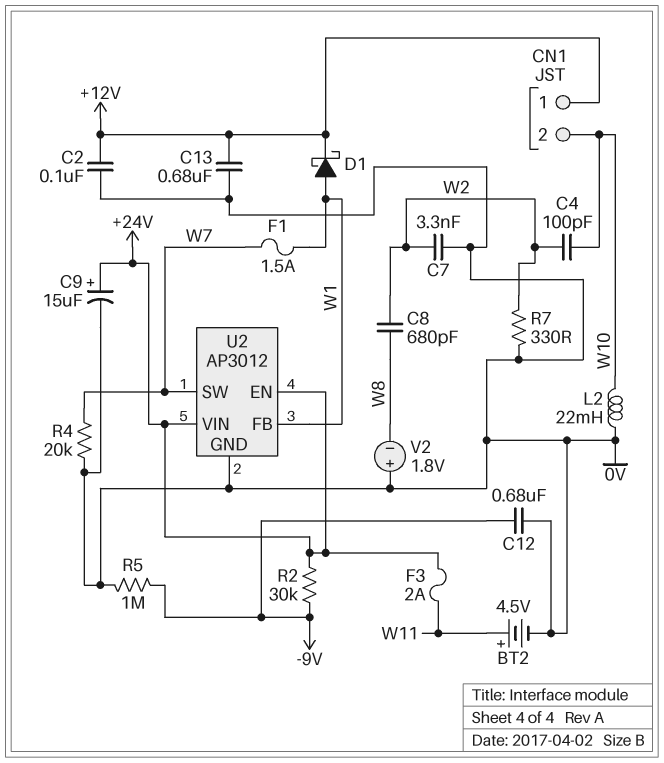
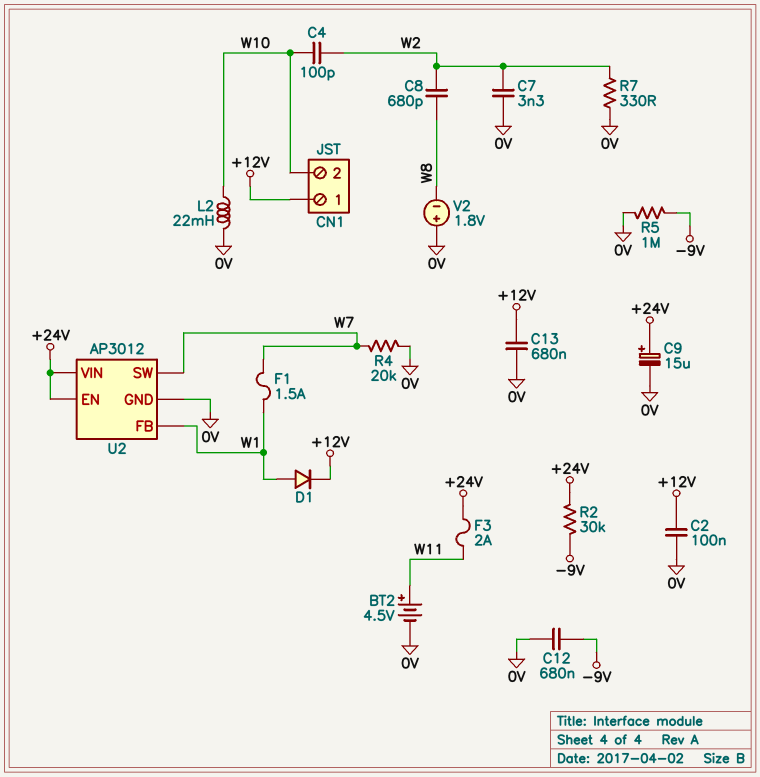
D1: schottky (A W1, K +12V) -> diode (A W1, K +12V)

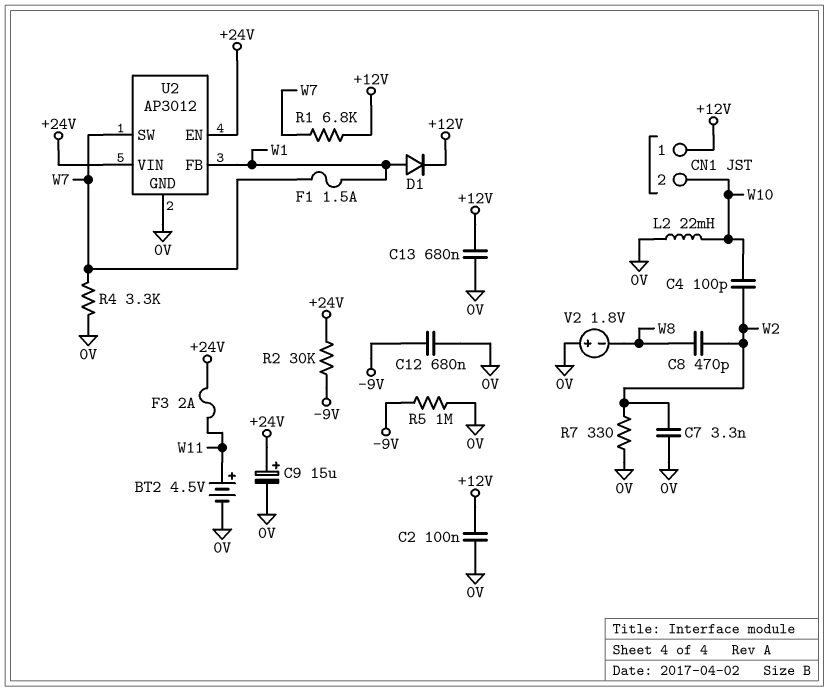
C8: 680pF (W2, W8) -> 470pF (W2, W8)
R1: none -> 6.8k (+12V, W7)
R4: 20k (0V, W7) -> 3.3k (0V, W7)

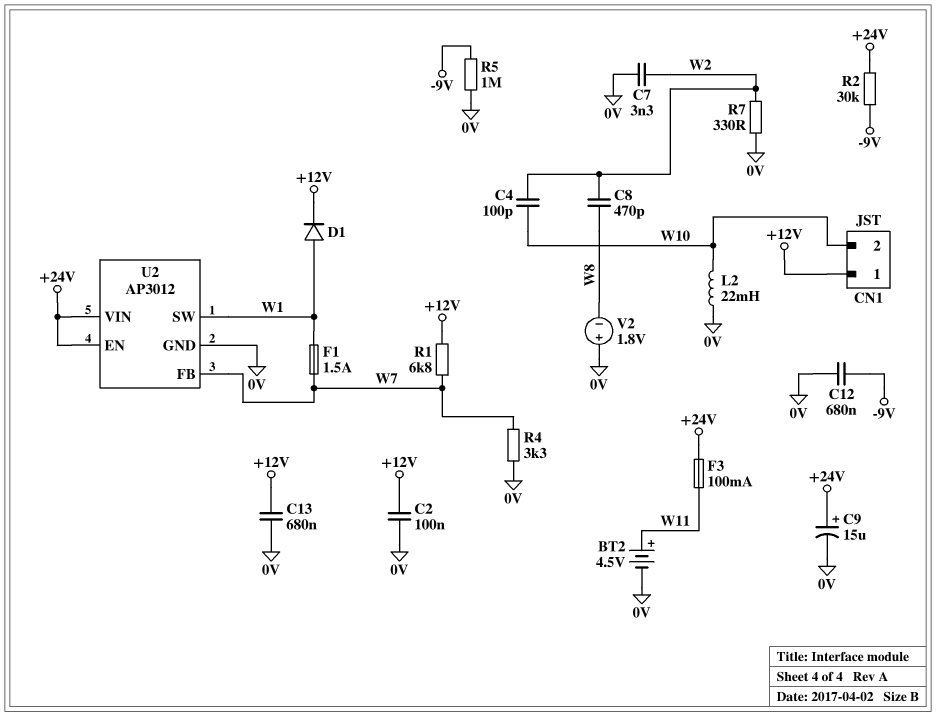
F3: 2A (+24V, W11) -> 100mA (+24V, W11)
U2 pin FB: W1 -> W7
U2 pin SW: W7 -> W1

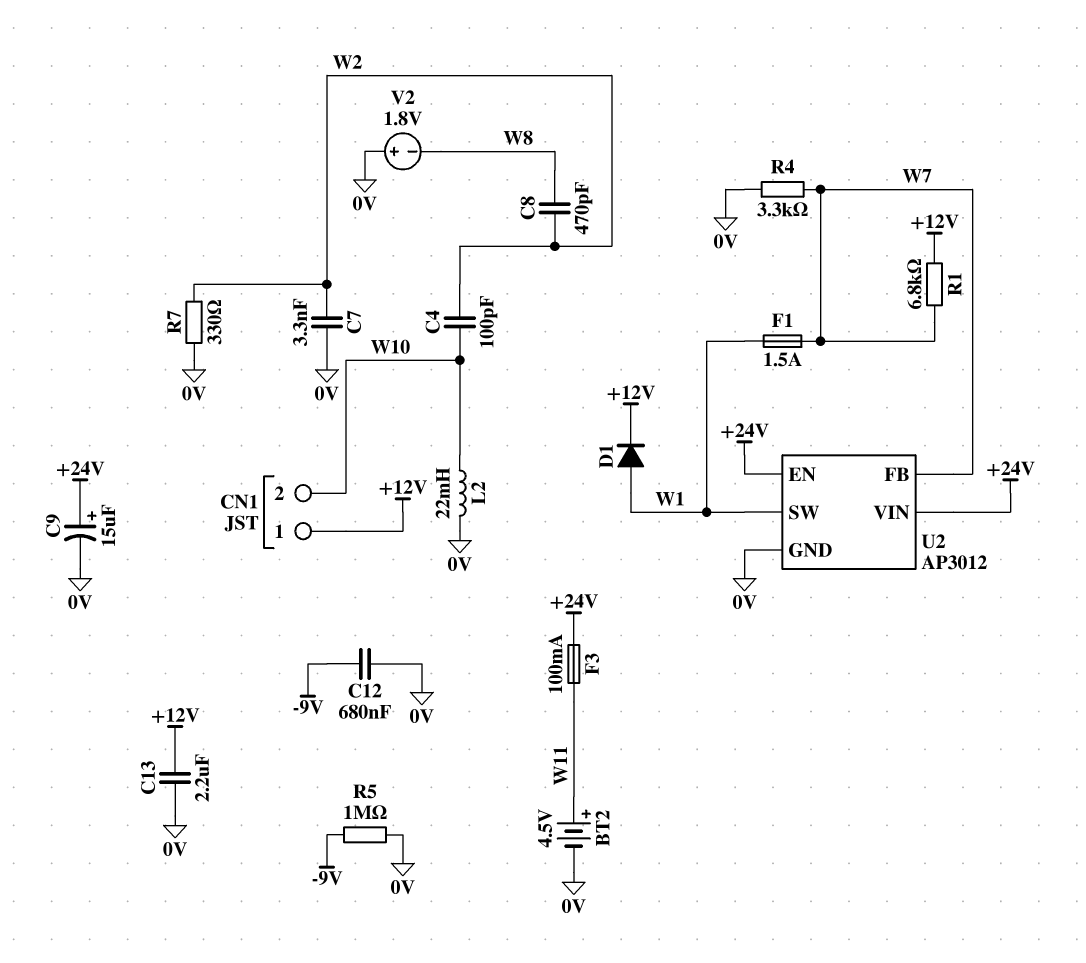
C2: 100nF (+12V, 0V) -> none
C13: 680nF (+12V, 0V) -> 2.2uF (+12V, 0V)
R2: 30k (+24V, -9V) -> none

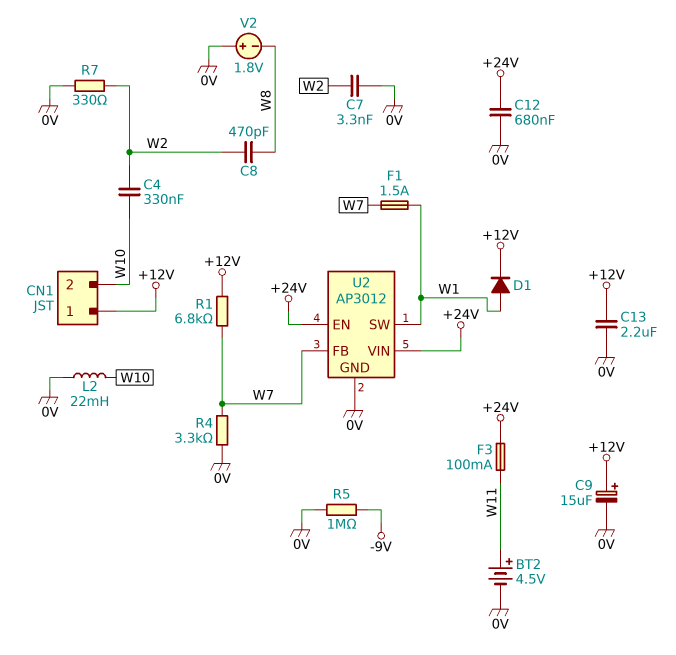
C4: 100pF (W2, W10) -> 330nF (W2, W10)
C9: 15uF (plus +24V, minus 0V) -> 15uF (plus +12V, minus 0V)
C12: 680nF (-9V, 0V) -> 680nF (+24V, 0V)

